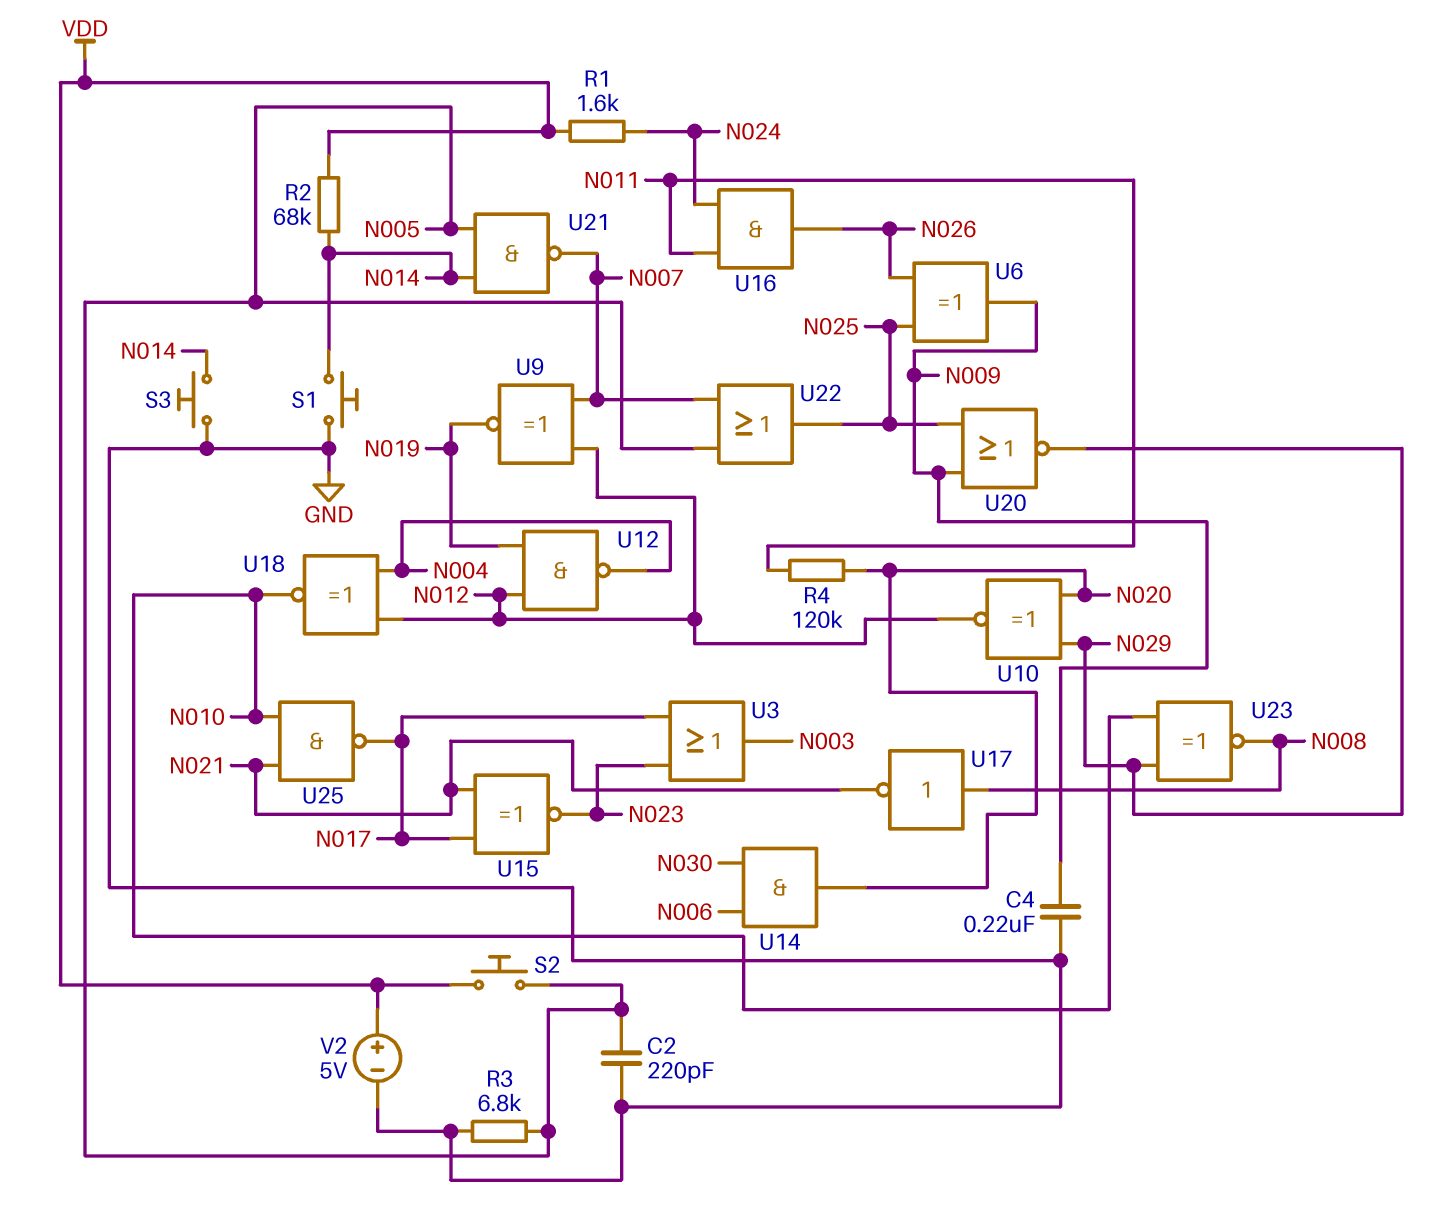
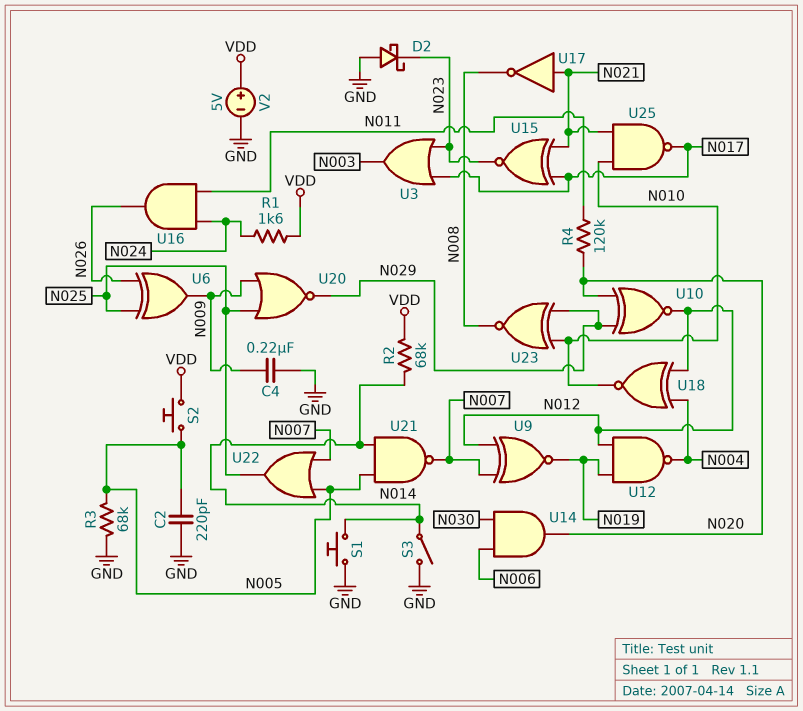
D2: none -> schottky (A GND, K N023)
R3: 6.8k (GND, N005) -> 68k (GND, N005)
S3: button (GND, N014) -> switch (GND, N014)
U17: NOT (in N008, out N021) -> NOT (in N021, out N008)

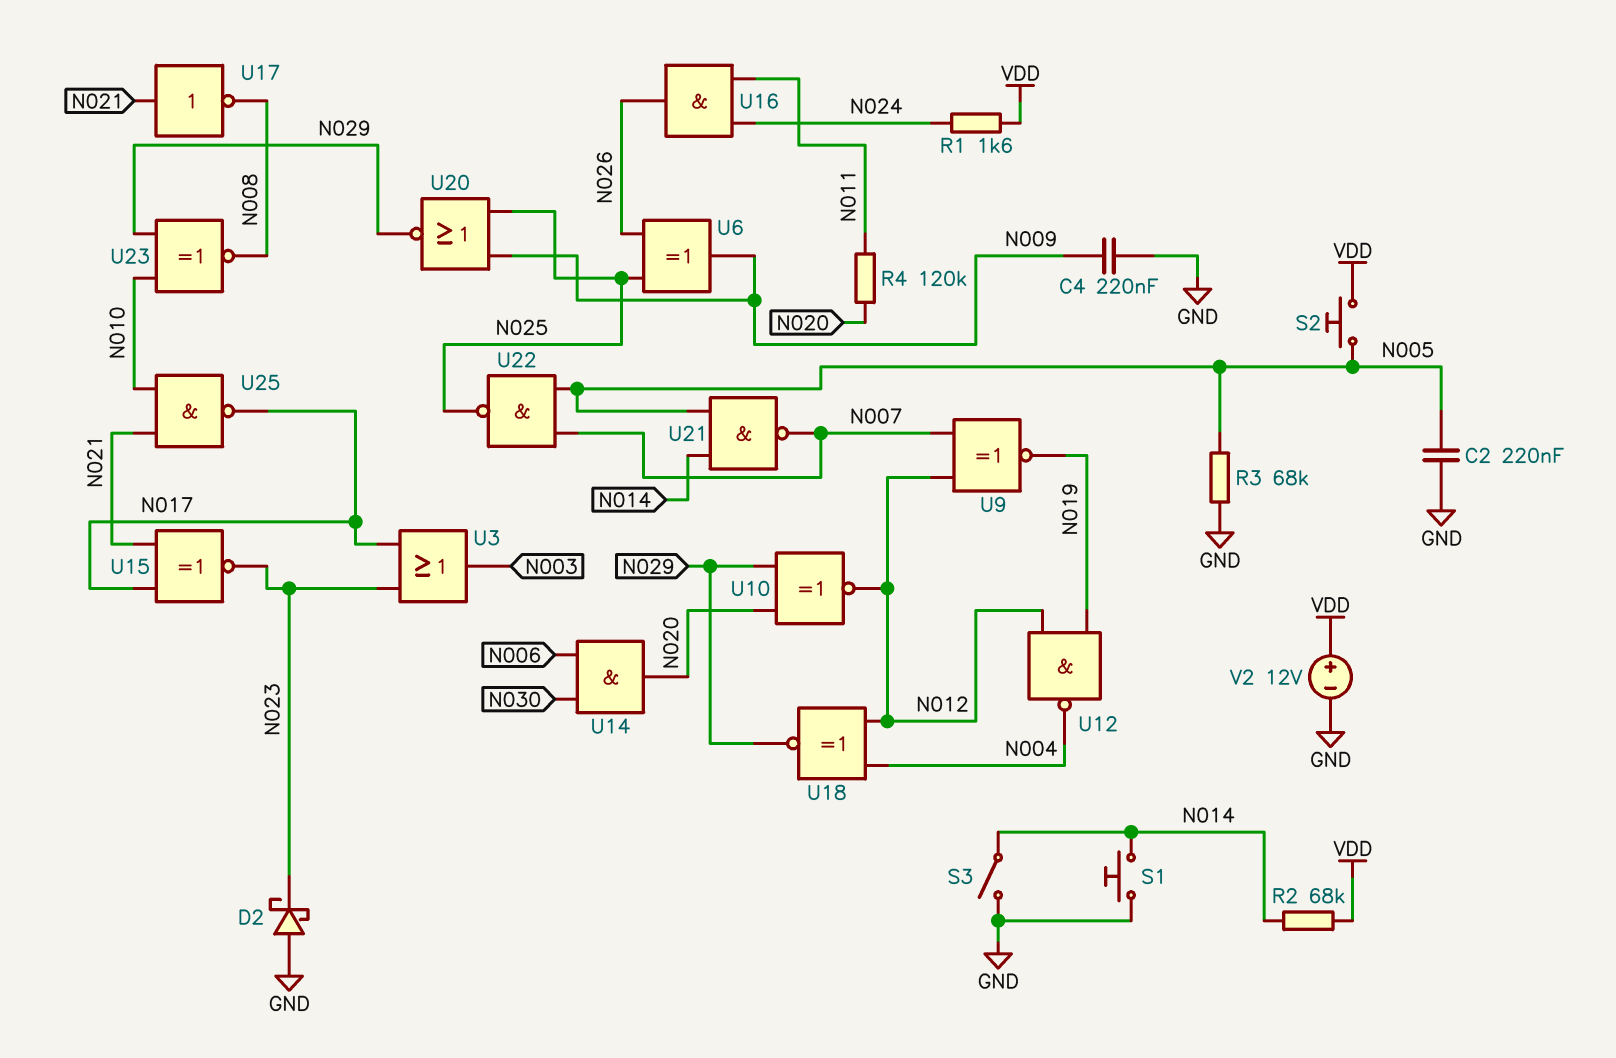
C2: 220pF (GND, N005) -> 220nF (GND, N005)
U18: XNOR (in N004, in N012, out N010) -> XNOR (in N004, in N012, out N029)
U22: OR (in N005, in N007, out N025) -> NAND (in N005, in N007, out N025)
V2: 5V (plus VDD, minus GND) -> 12V (plus VDD, minus GND)

